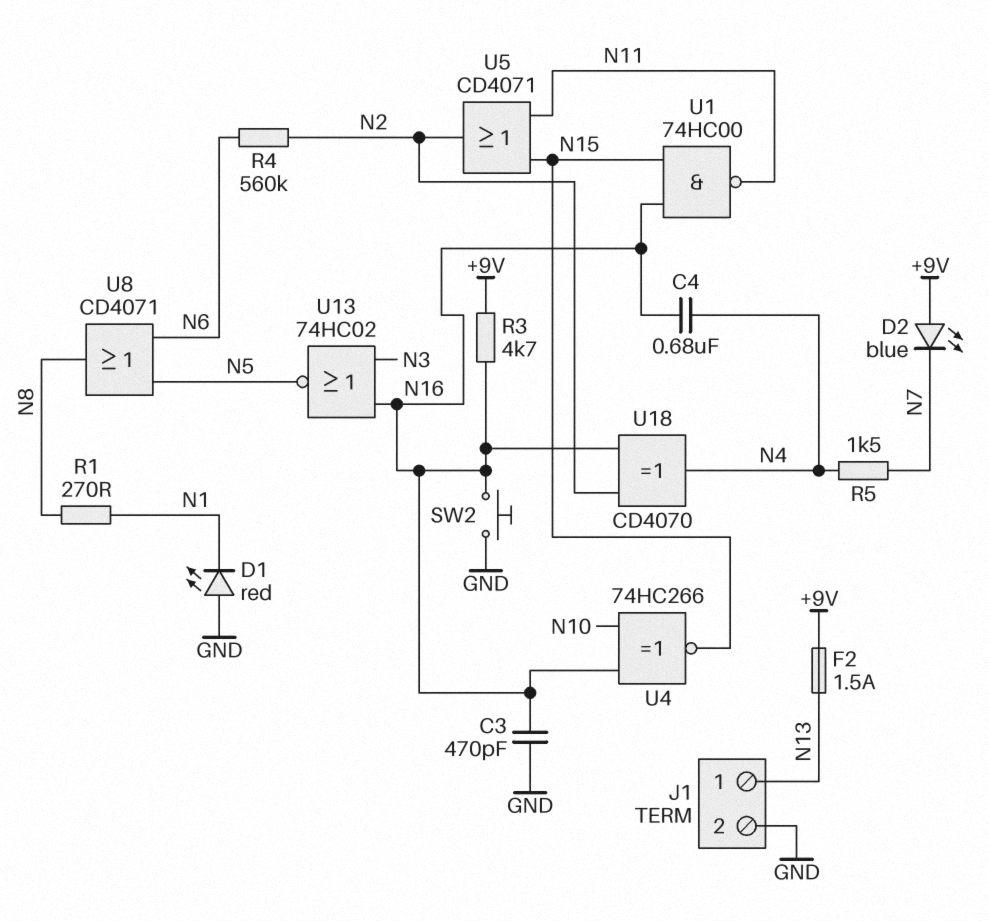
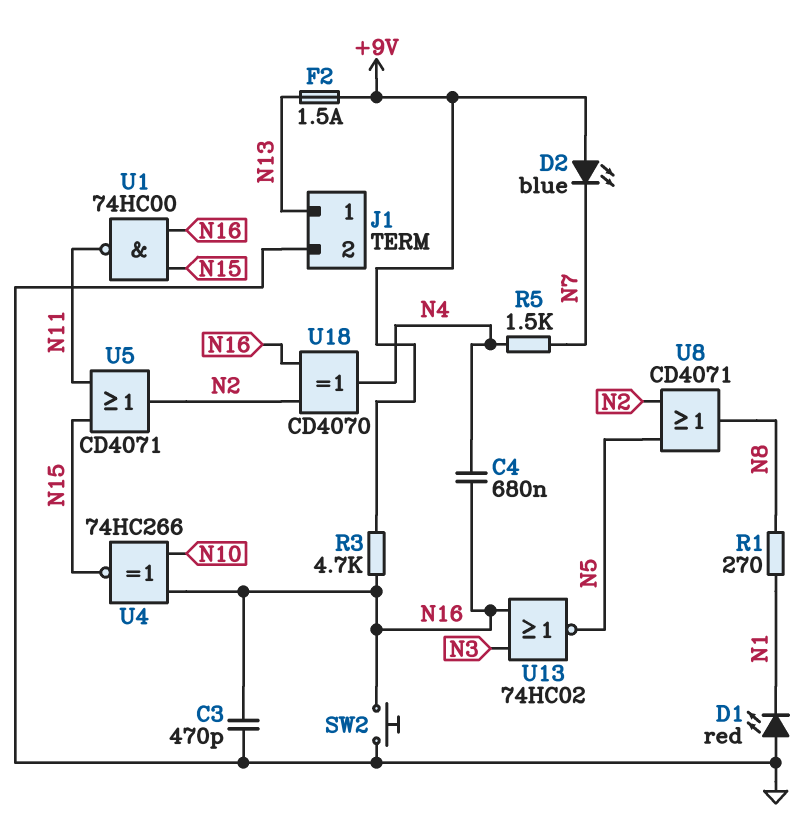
R4: 560k (N2, N6) -> none
U8: OR CD4071 (in N5, in N6, out N8) -> OR CD4071 (in N2, in N5, out N8)

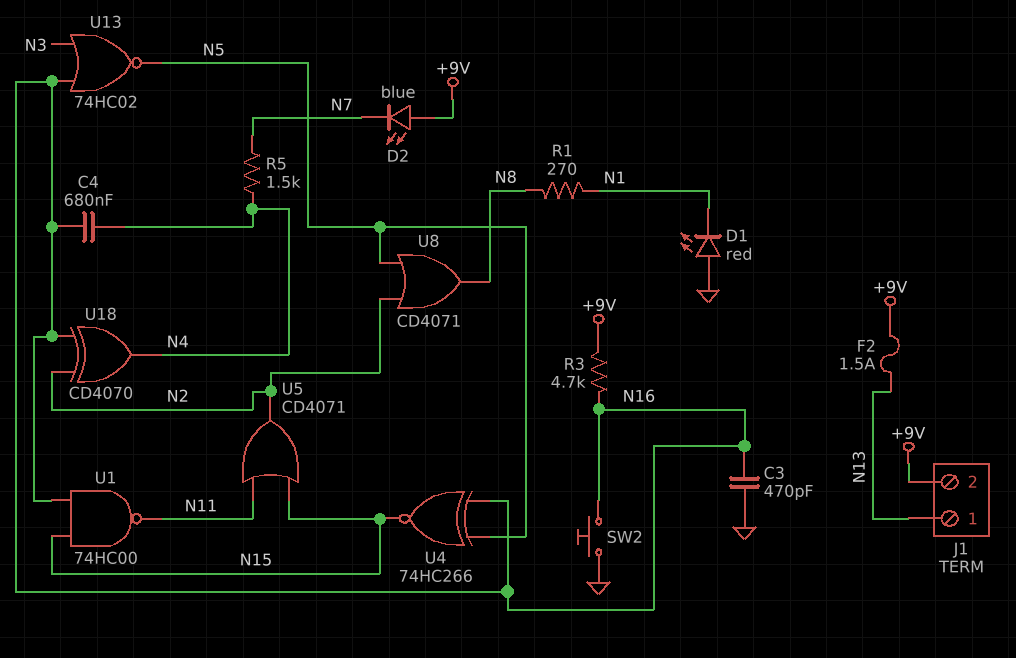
J1 pin 2: GND -> +9V
U4: XNOR 74HC266 (in N10, in N16, out N15) -> XNOR 74HC266 (in N5, in N16, out N15)

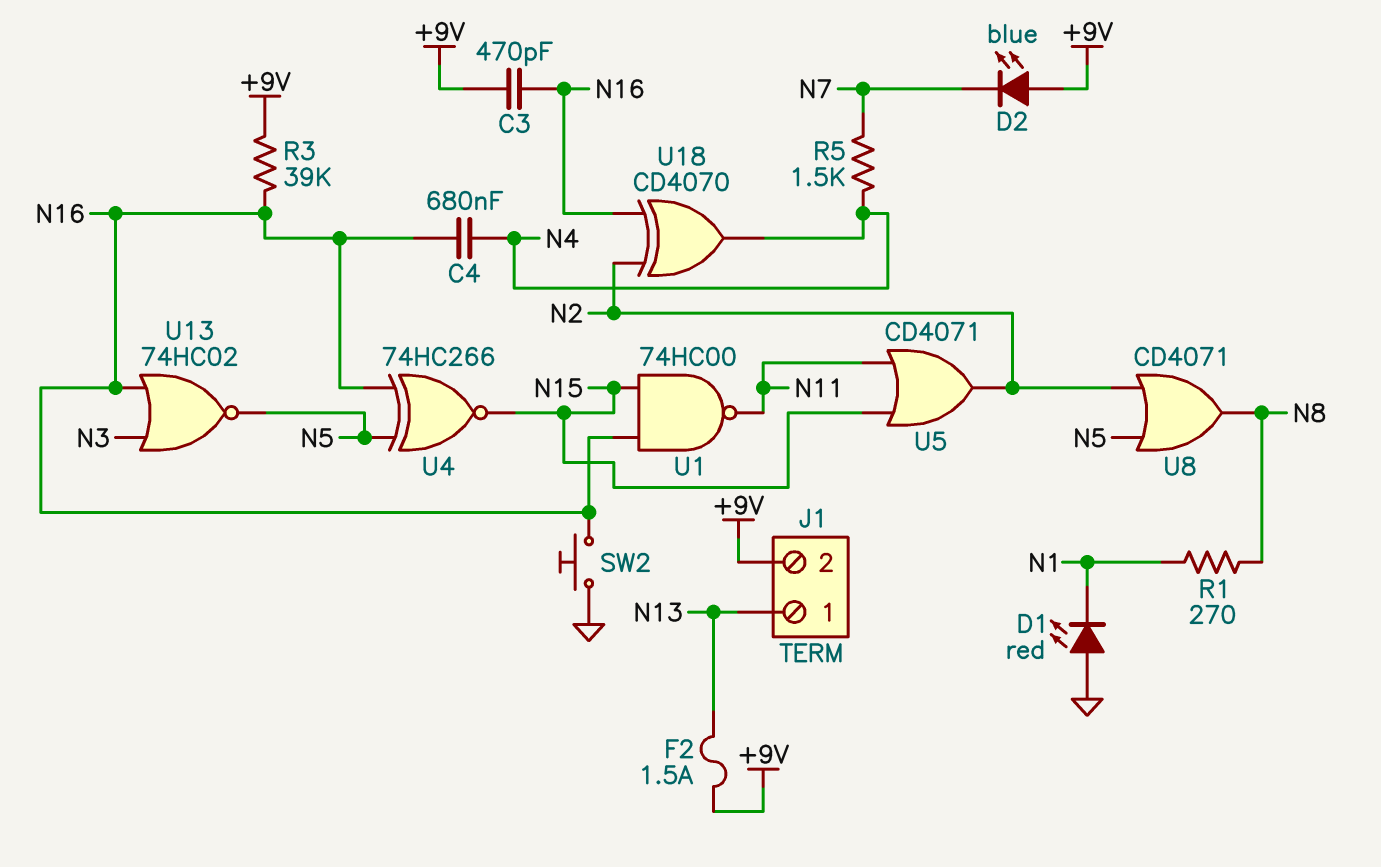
C3: 470pF (GND, N16) -> 470pF (+9V, N16)
R3: 4.7k (+9V, N16) -> 39k (+9V, N16)

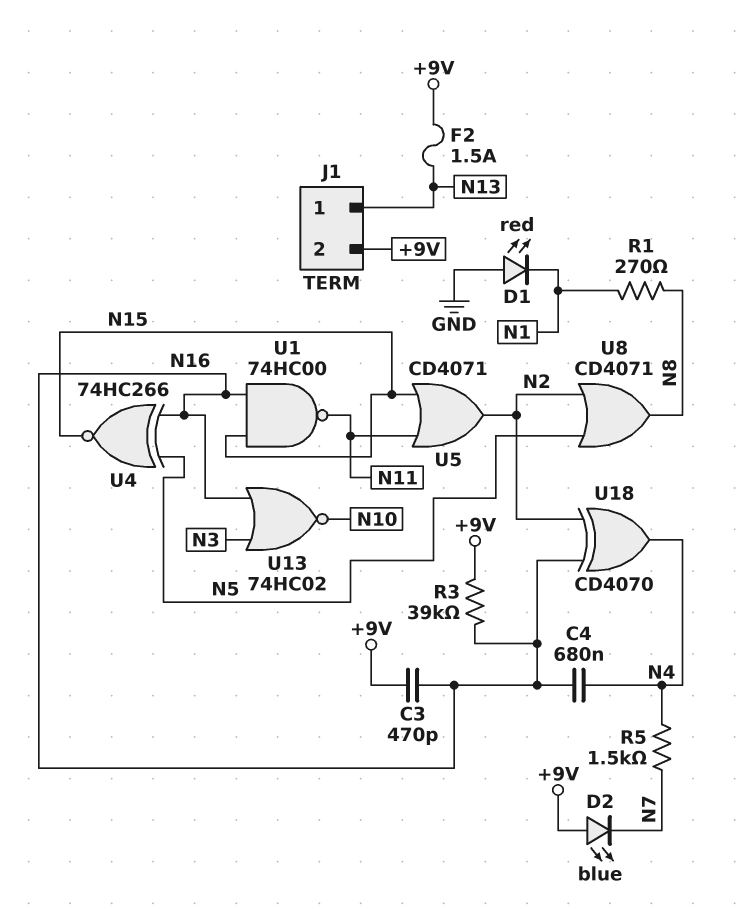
SW2: button (GND, N16) -> none
U13: NOR 74HC02 (in N3, in N16, out N5) -> NOR 74HC02 (in N3, in N16, out N10)

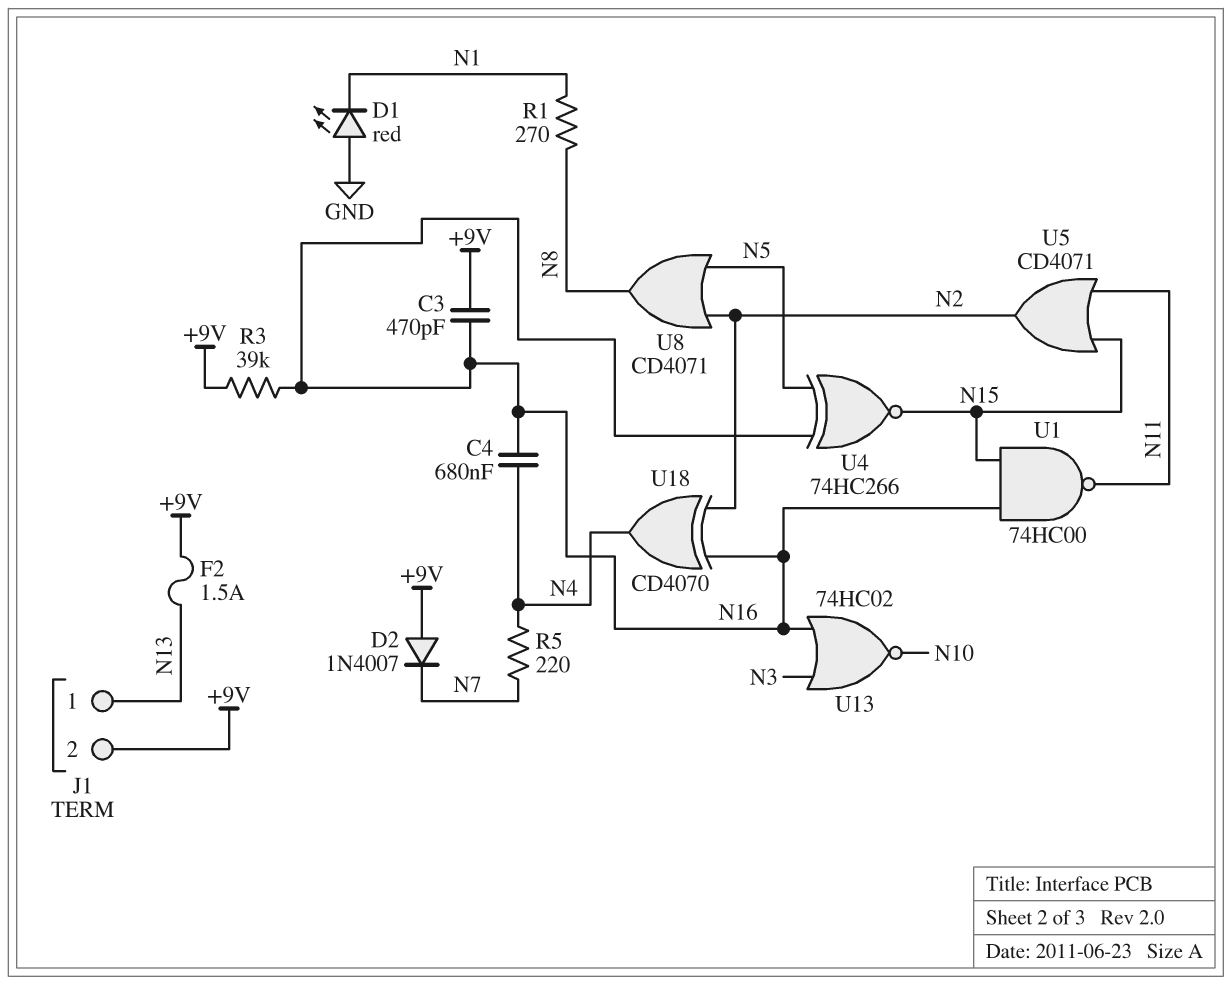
D2: LED blue (A +9V, K N7) -> diode 1N4007 (A +9V, K N7)
R5: 1.5k (N4, N7) -> 220 (N4, N7)

